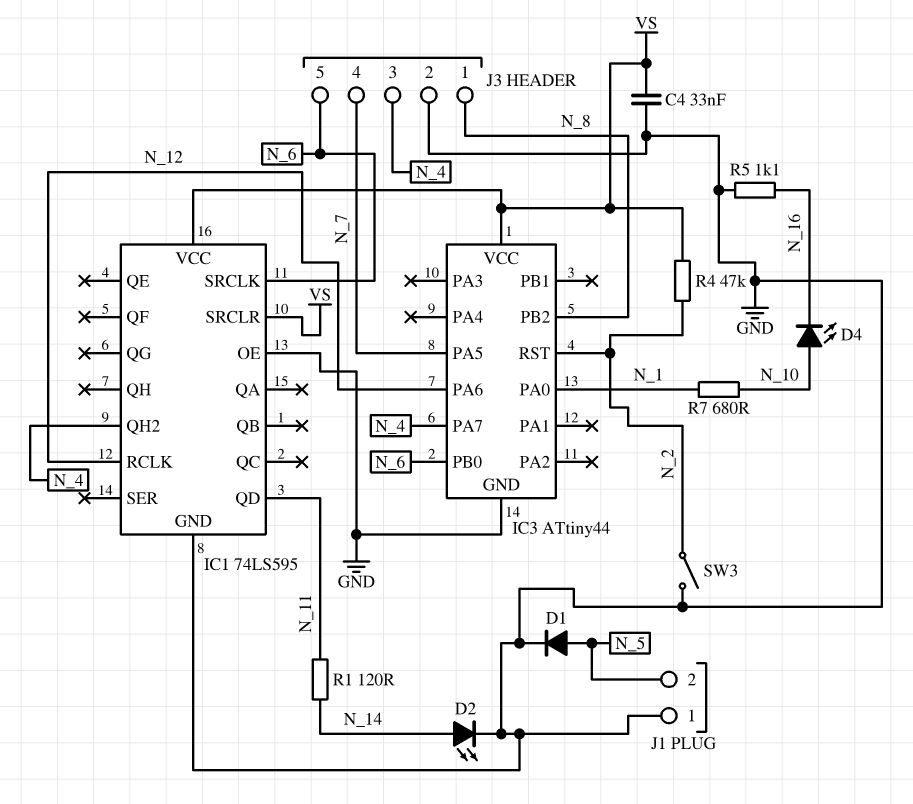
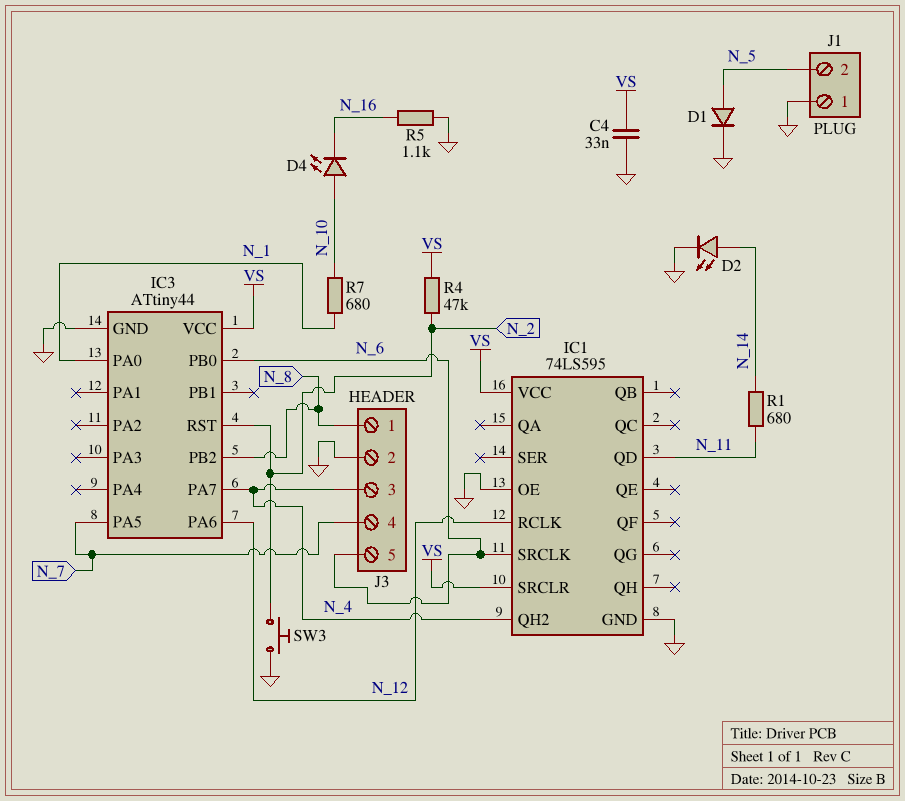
R1: 120 (N_11, N_14) -> 680 (N_11, N_14)
SW3: switch (GND, N_2) -> button (GND, N_2)

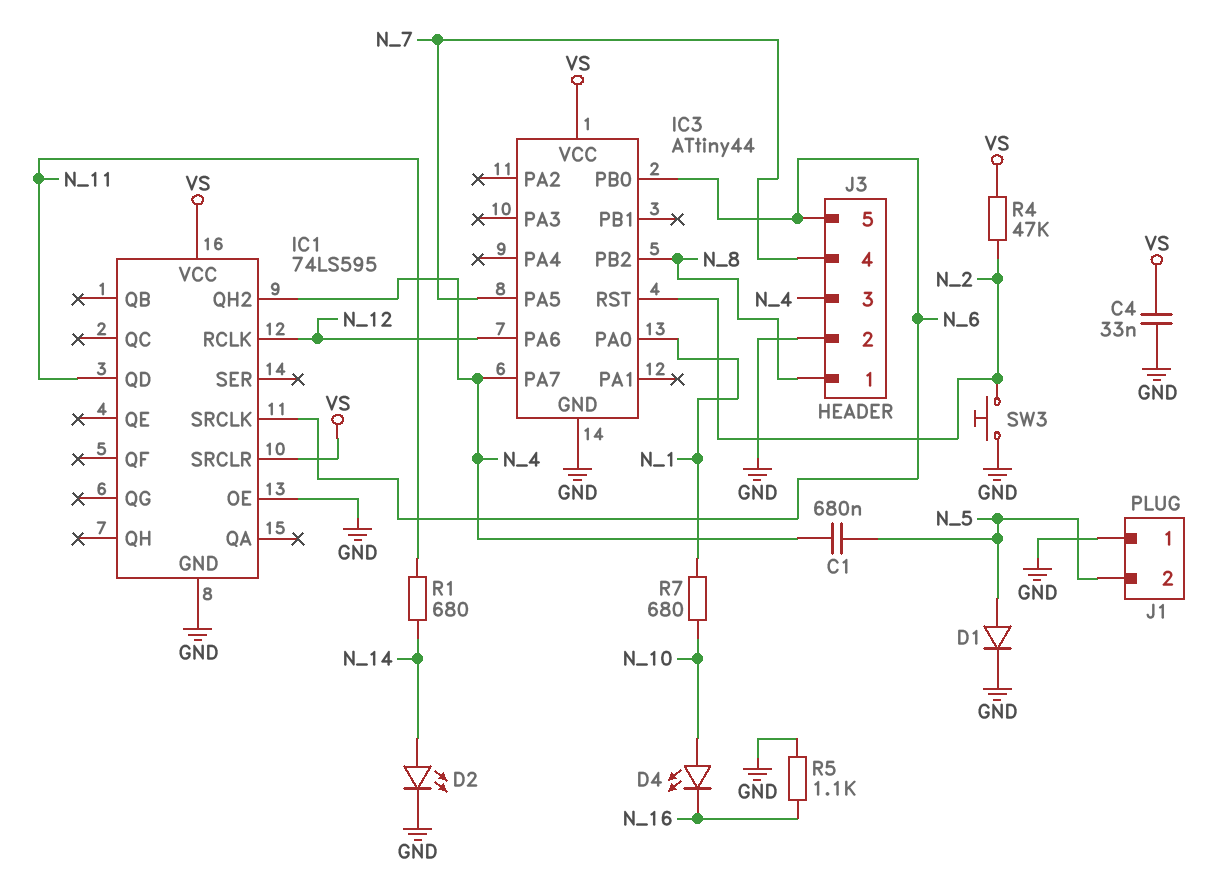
C1: none -> 680nF (N_4, N_5)

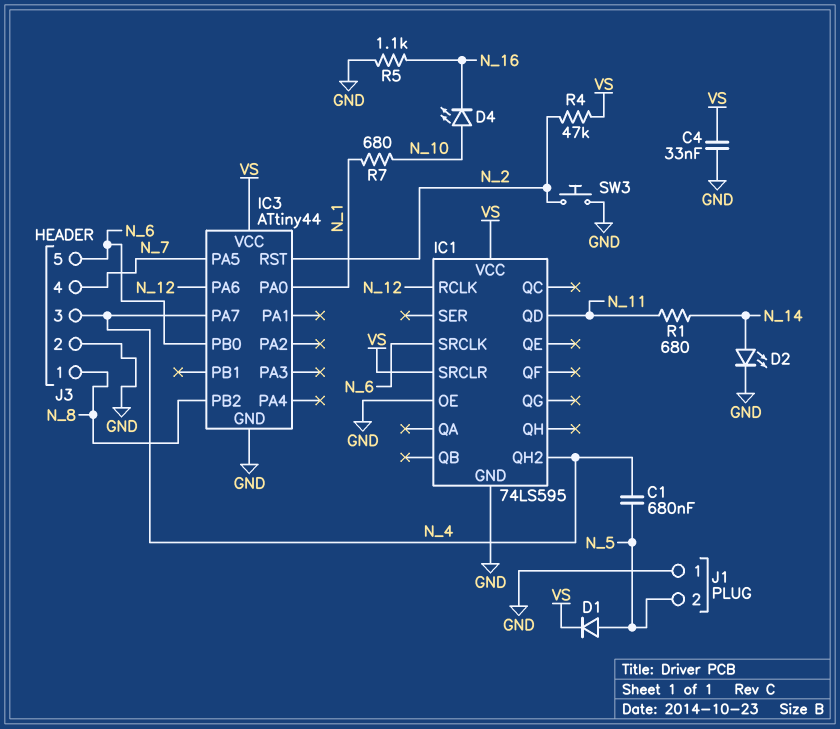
D1: diode (A N_5, K GND) -> diode (A N_5, K VS)

